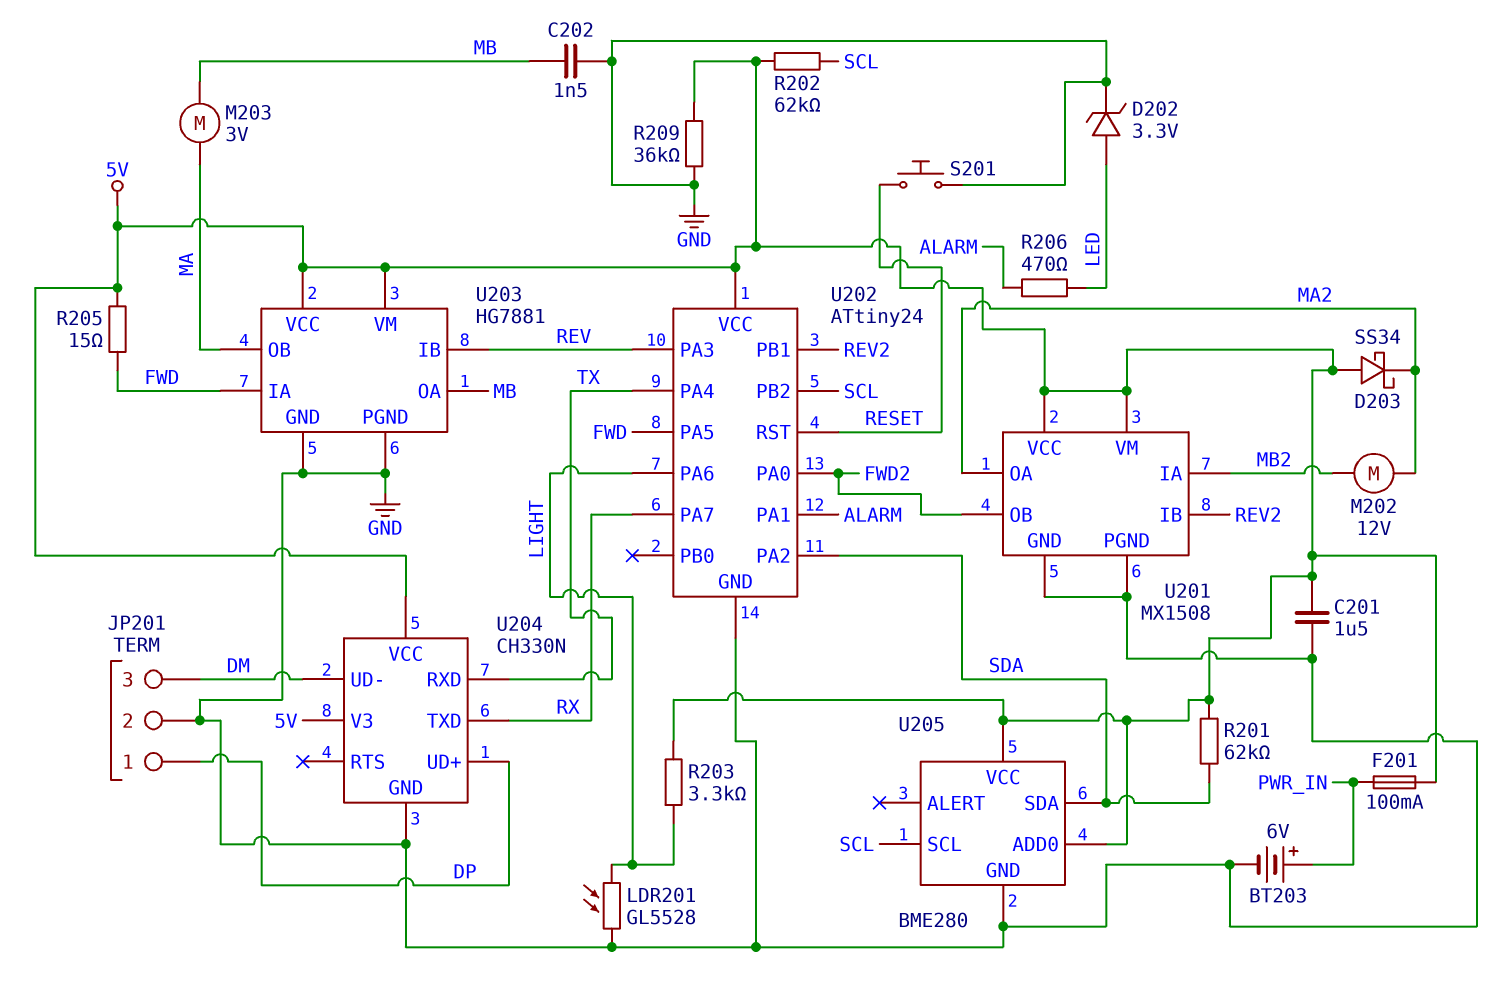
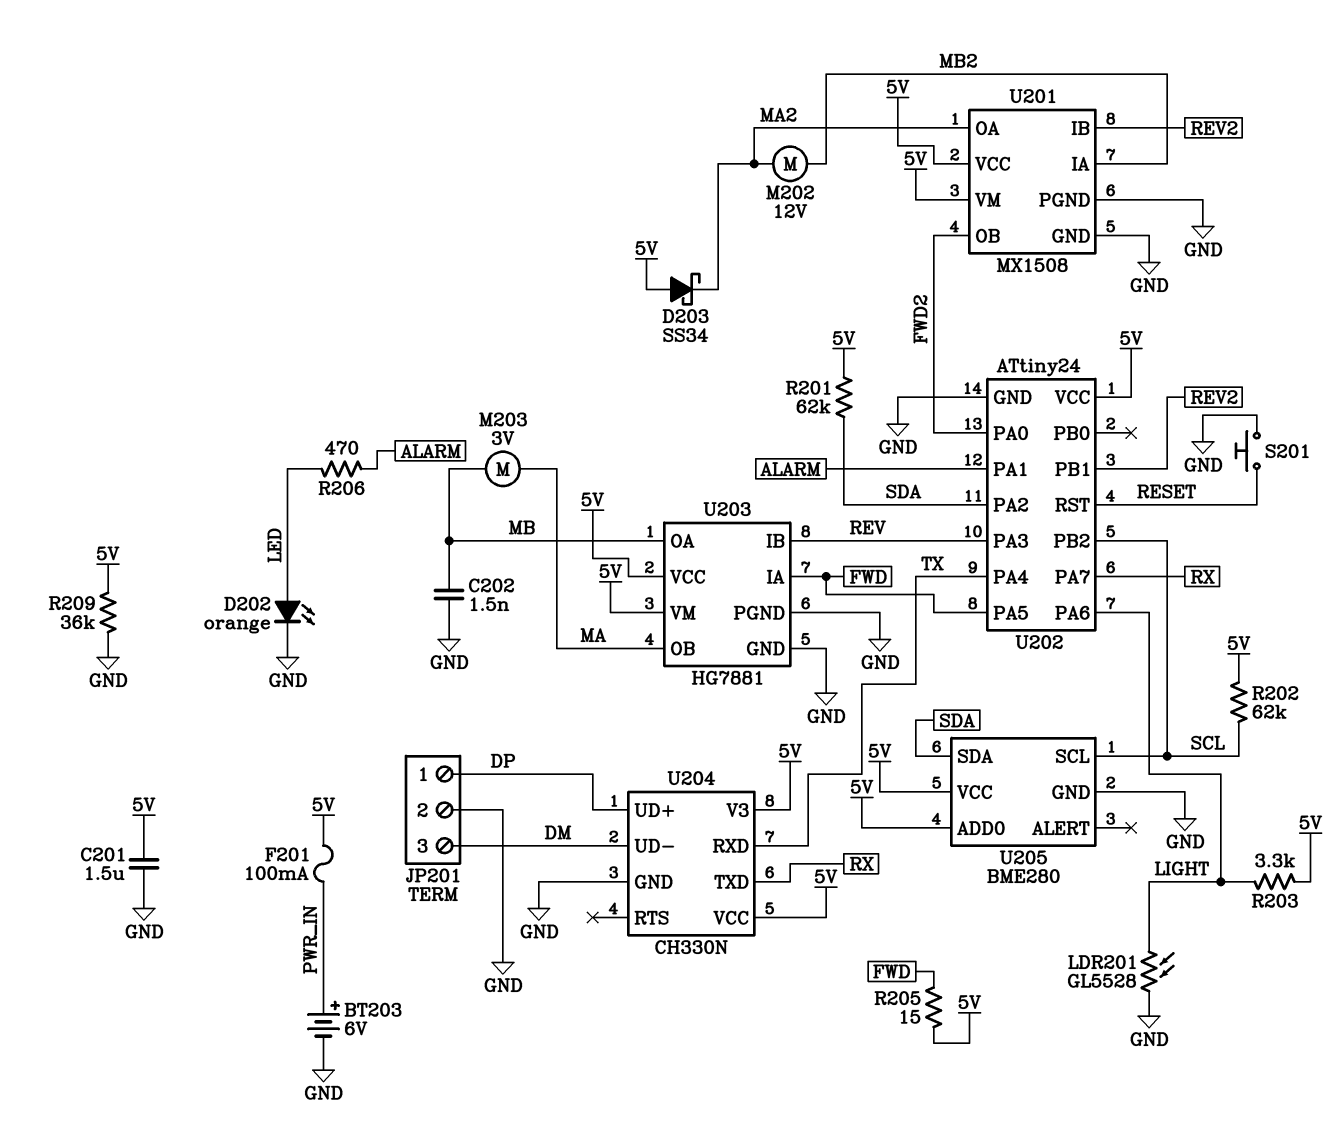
D202: zener 3.3V (A LED, K GND) -> LED orange (A LED, K GND)

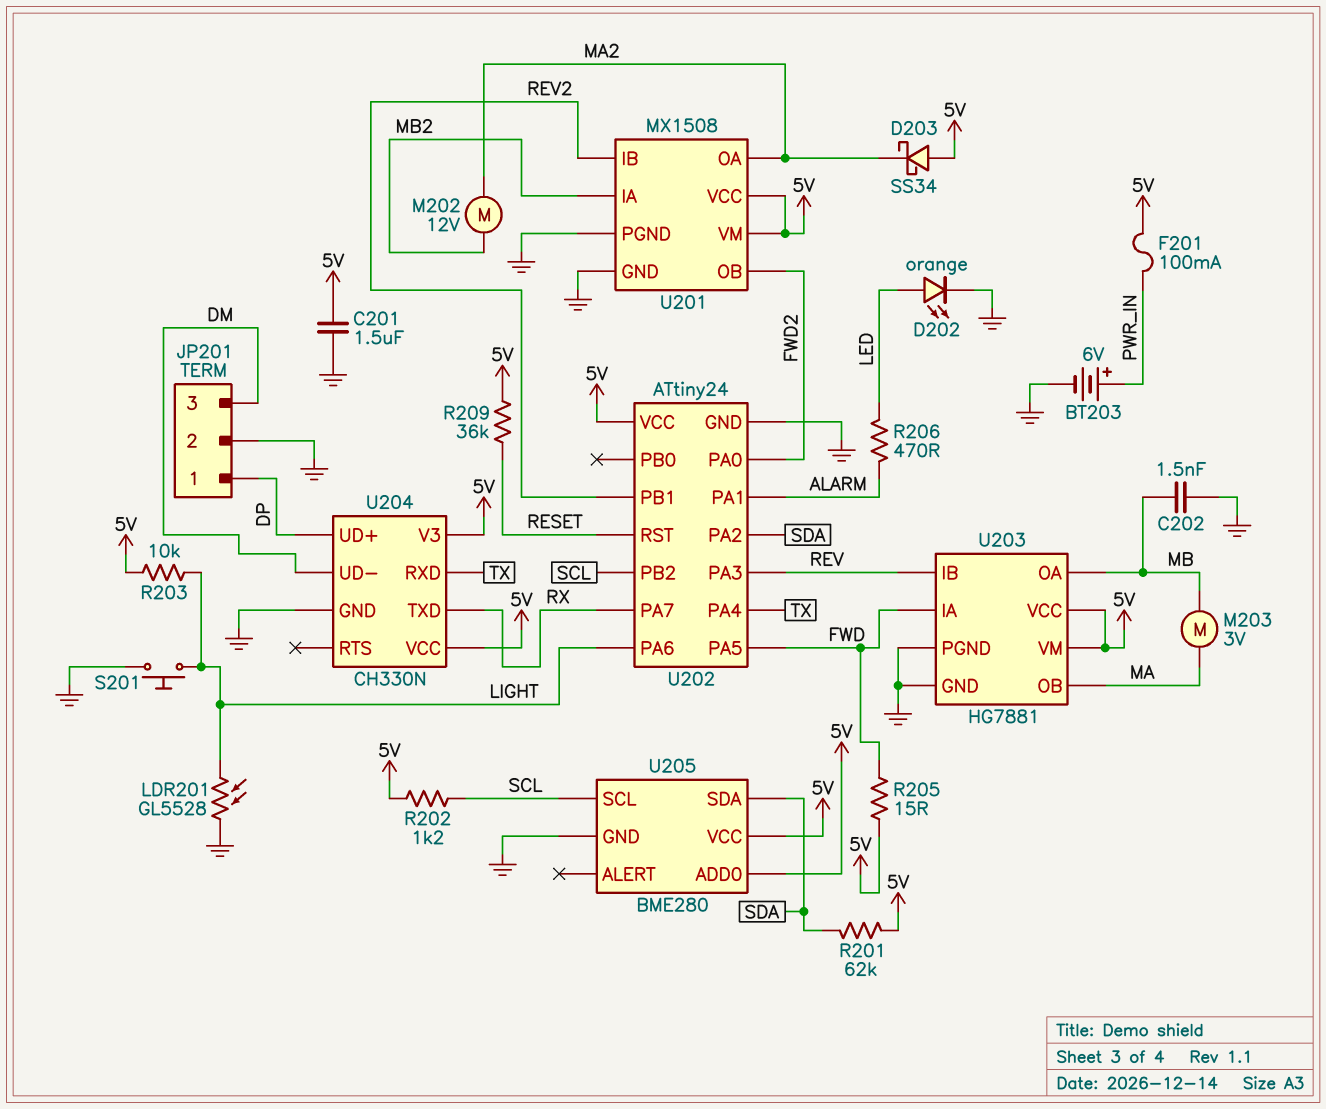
R202: 62k (5V, SCL) -> 1.2k (5V, SCL)
R203: 3.3k (5V, LIGHT) -> 10k (5V, LIGHT)
R209: 36k (5V, GND) -> 36k (5V, RESET)
S201: button (GND, RESET) -> button (GND, LIGHT)

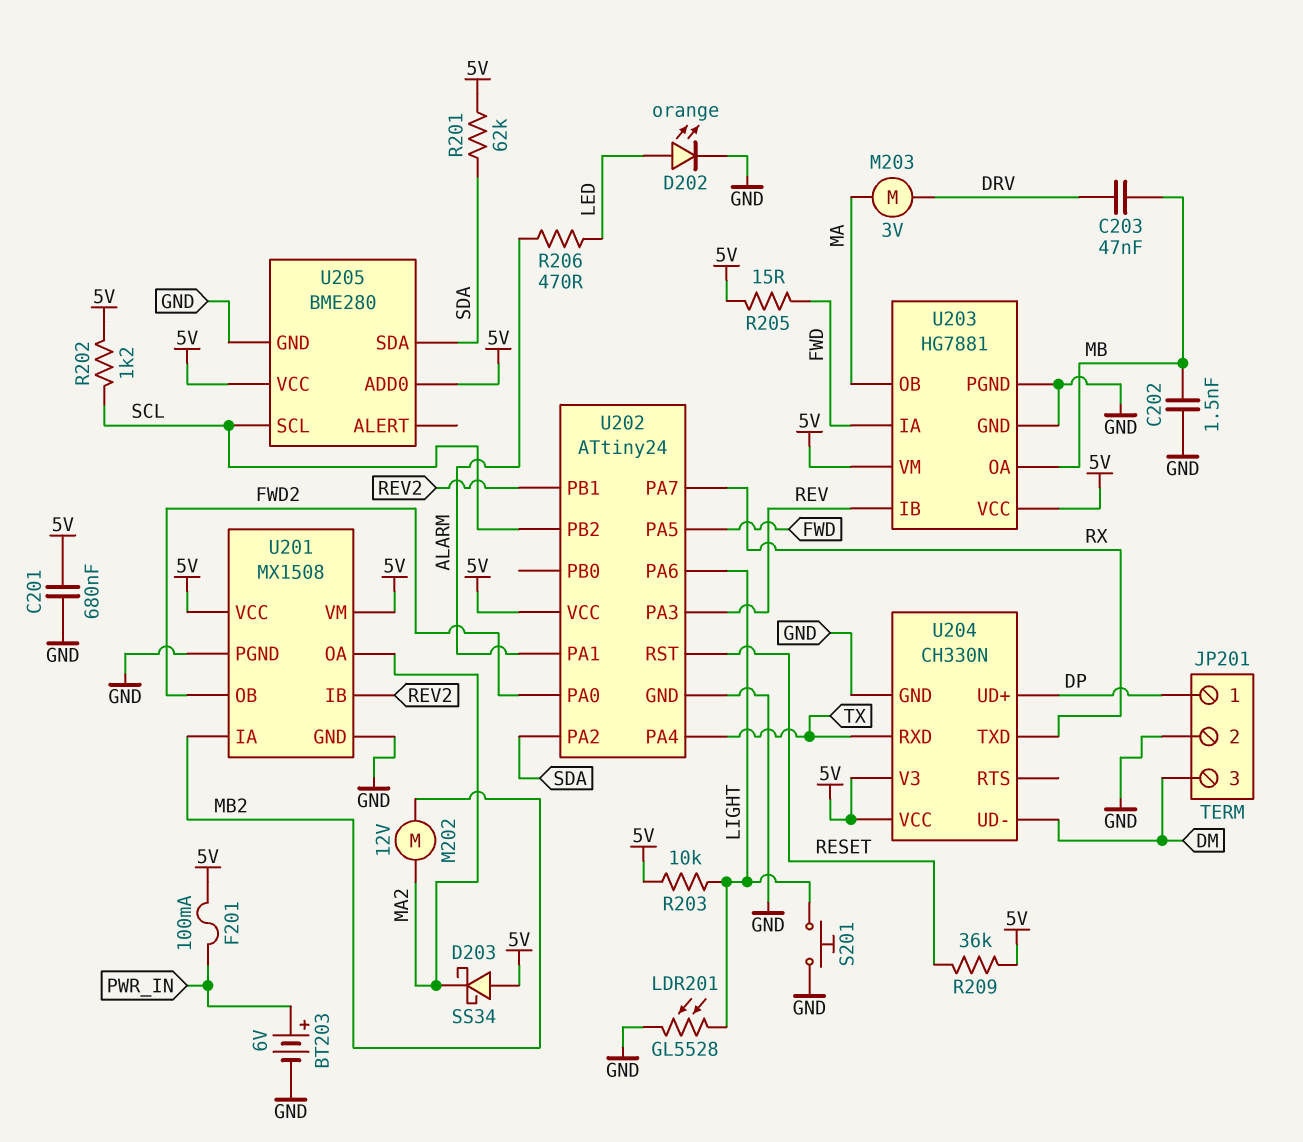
C201: 1.5uF (5V, GND) -> 680nF (5V, GND)
C203: none -> 47nF (DRV, MB)
M203: motor 3V (MA, MB) -> motor 3V (DRV, MA)

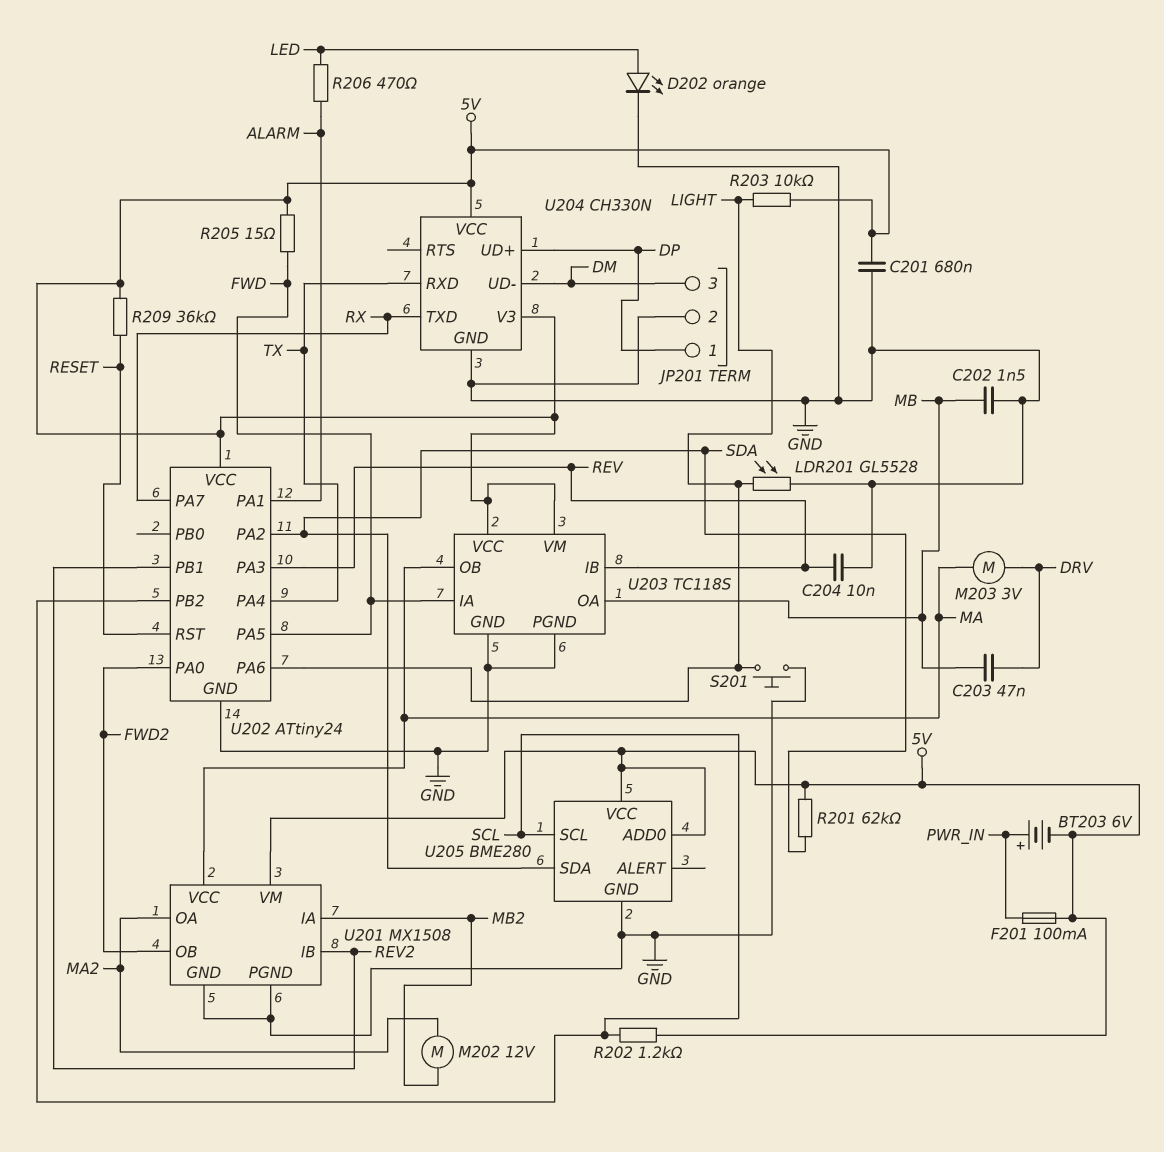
BT203: 6V (plus PWR_IN, minus GND) -> 6V (plus PWR_IN, minus 5V)
C204: none -> 10nF (GND, REV)
D203: schottky SS34 (A 5V, K MA2) -> none
U201 pin VCC: 5V -> MA
U203: HG7881 -> TC118S

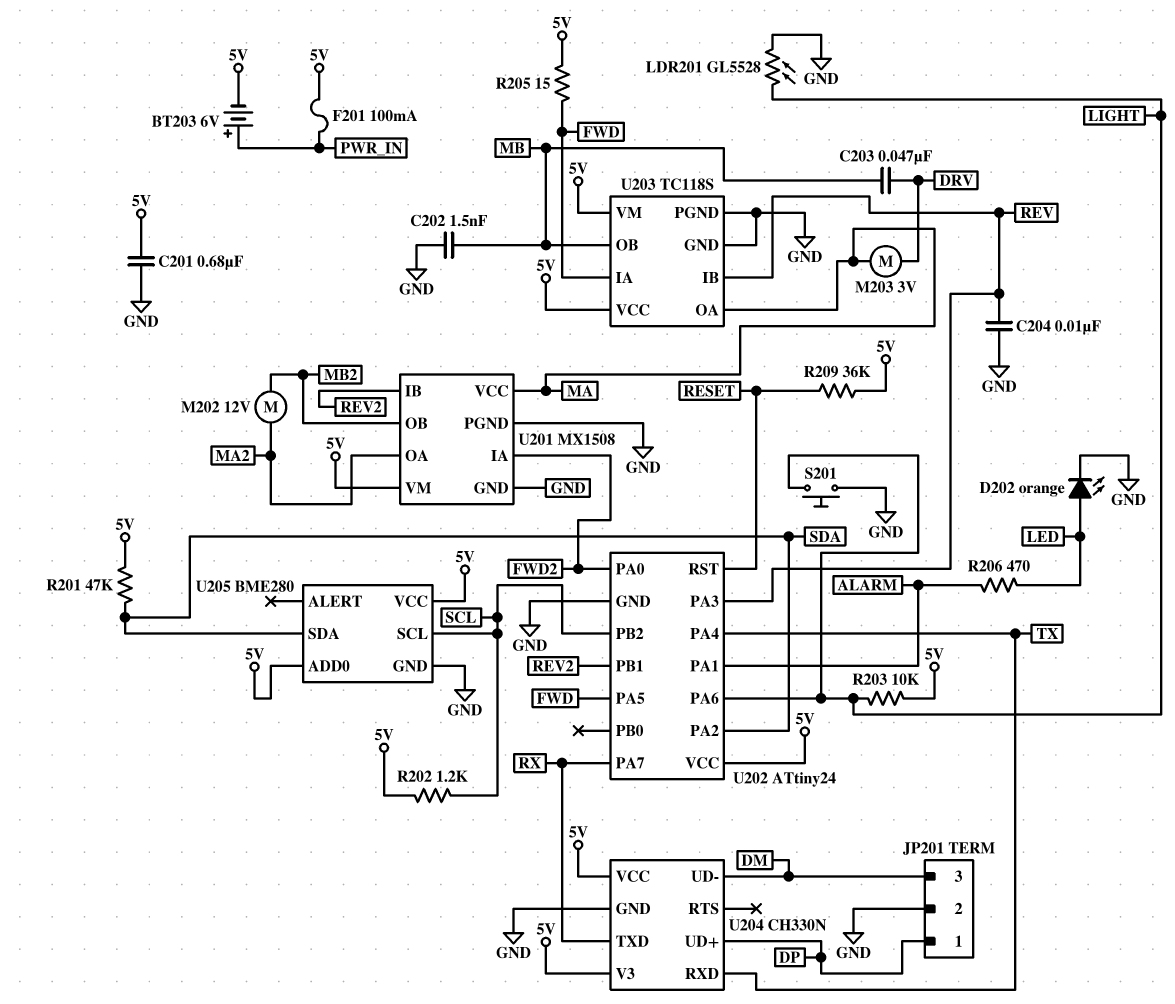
R201: 62k (5V, SDA) -> 47k (5V, SDA)
U201 pin IA: MB2 -> FWD2
U201 pin OB: FWD2 -> MB2
U203 pin OA: MB -> MA
U203 pin OB: MA -> MB

